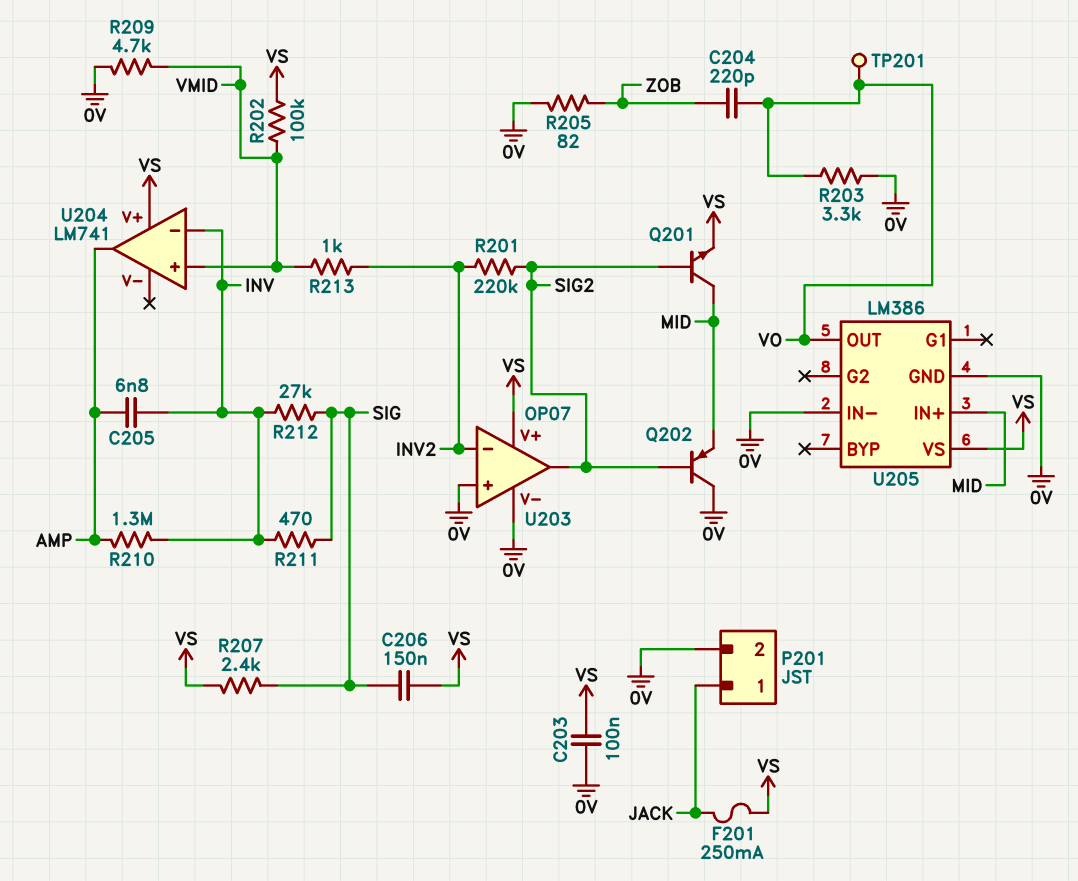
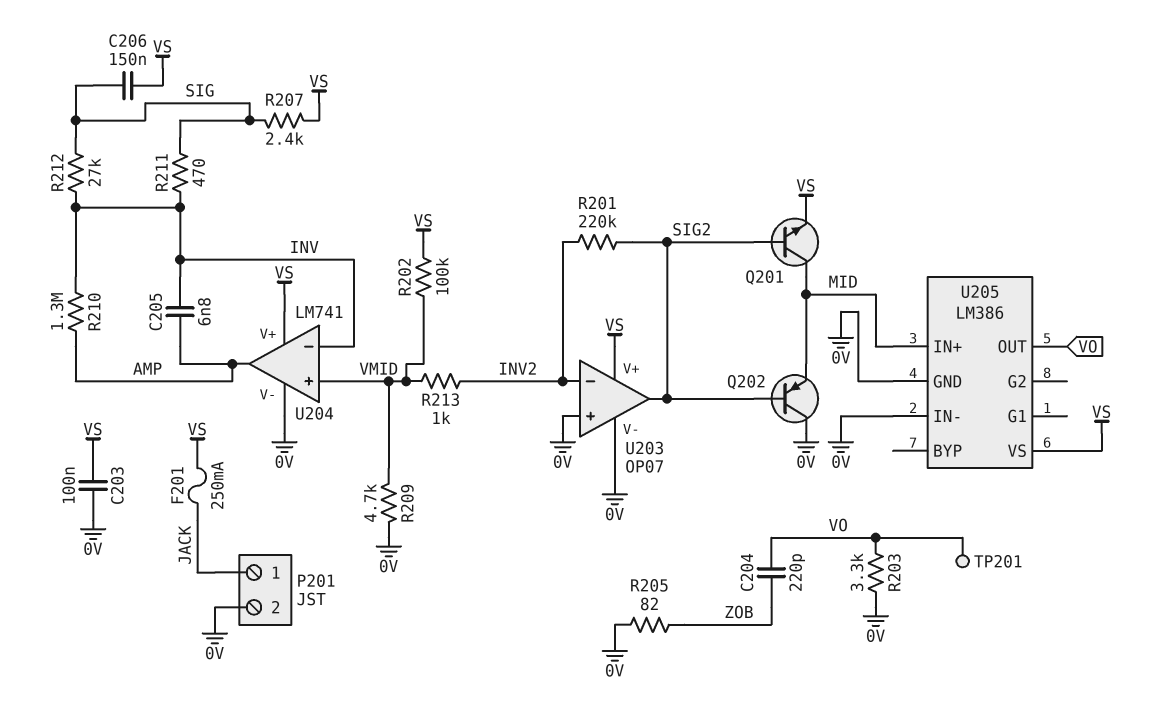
U204 pin V-: none -> 0V

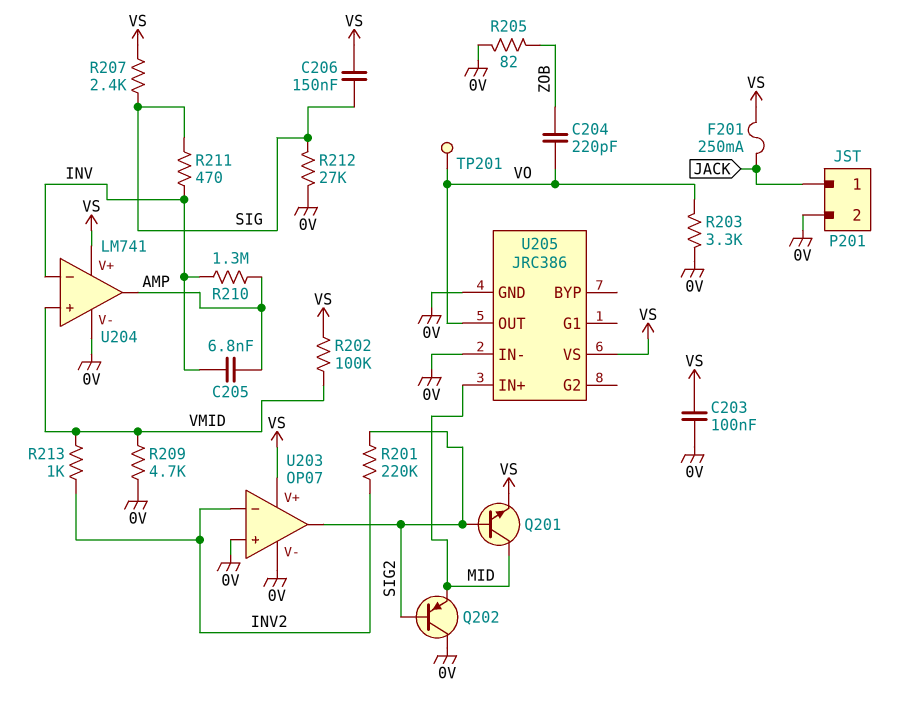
R212: 27k (INV, SIG) -> 27k (0V, SIG)
U205: LM386 -> JRC386

